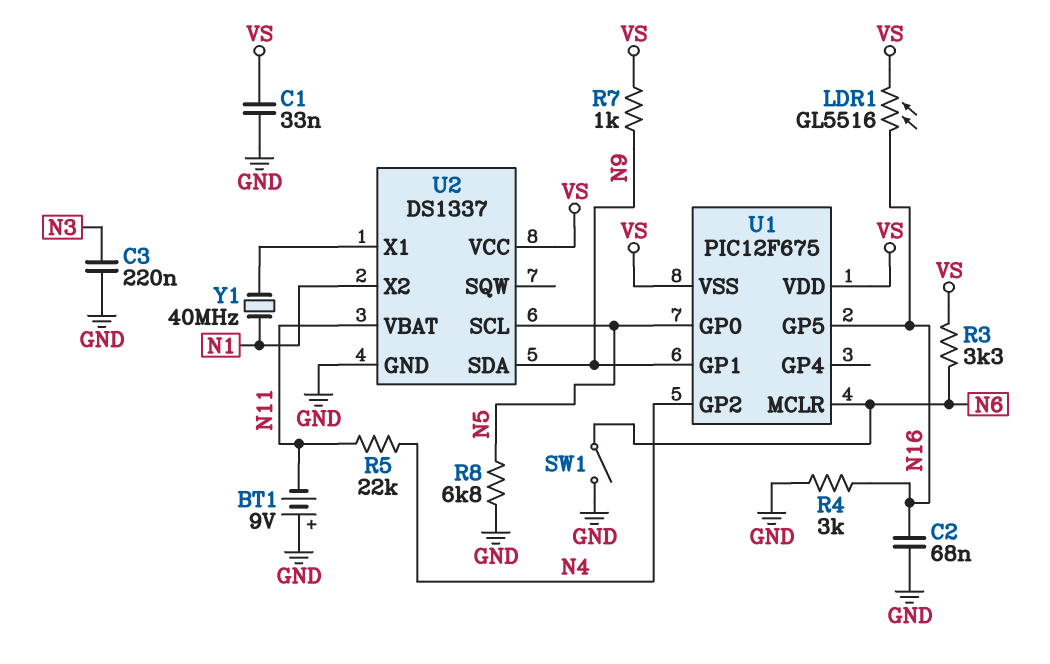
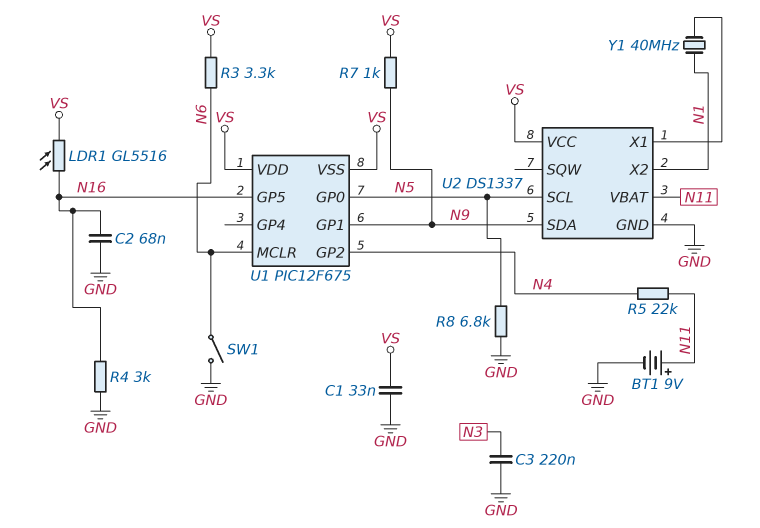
BT1: 9V (plus GND, minus N11) -> 9V (plus N11, minus GND)

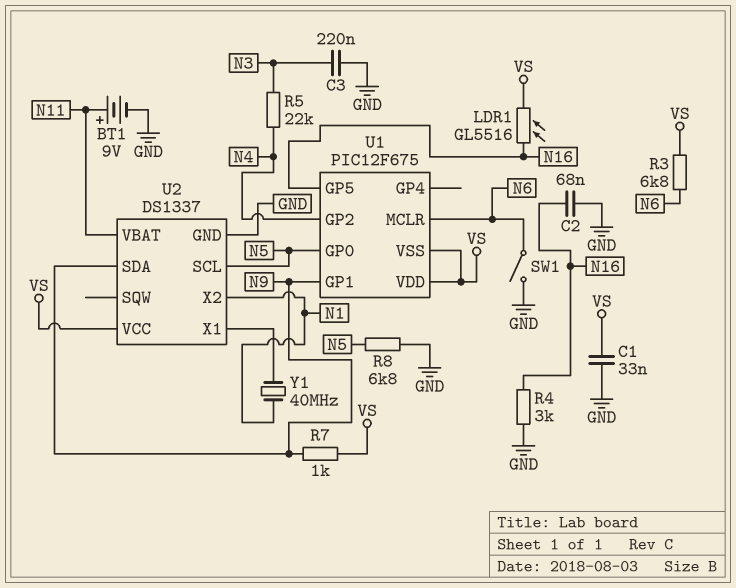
R3: 3.3k (N6, VS) -> 6.8k (N6, VS)
R5: 22k (N4, N11) -> 22k (N3, N4)

